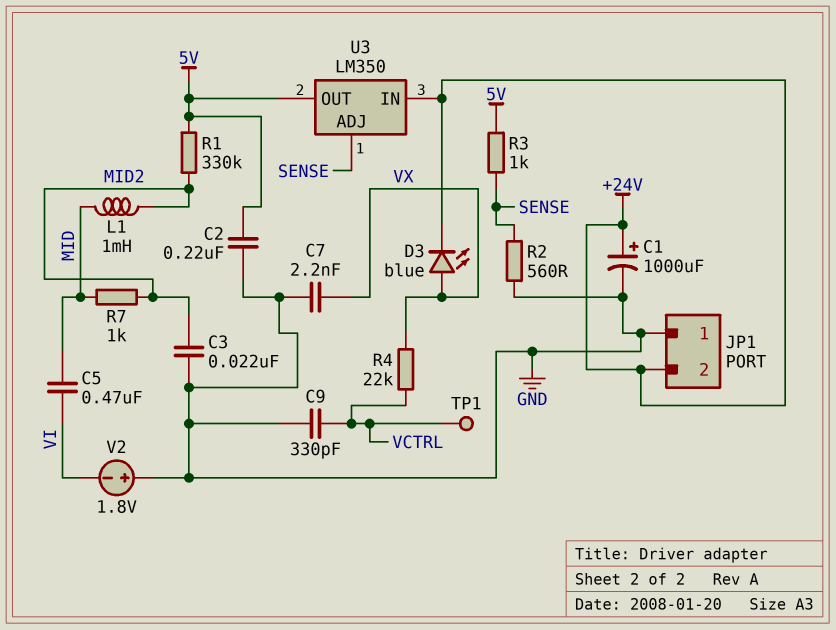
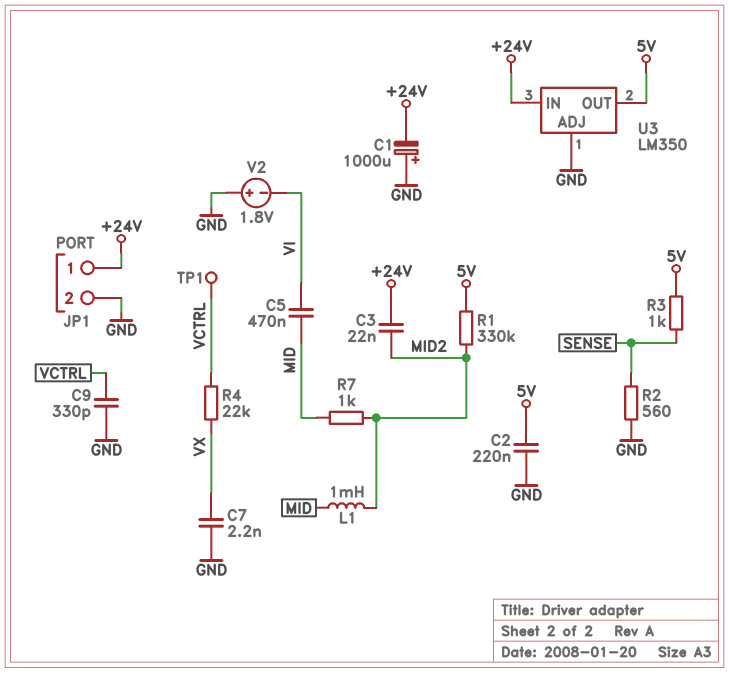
C1: 1000uF (plus +24V, minus GND) -> 1000uF (plus GND, minus +24V)
C3: 22nF (GND, MID2) -> 22nF (+24V, MID2)
D3: LED blue (A VX, K +24V) -> none
JP1 pin 1: GND -> +24V
JP1 pin 2: +24V -> GND
U3 pin ADJ: SENSE -> GND

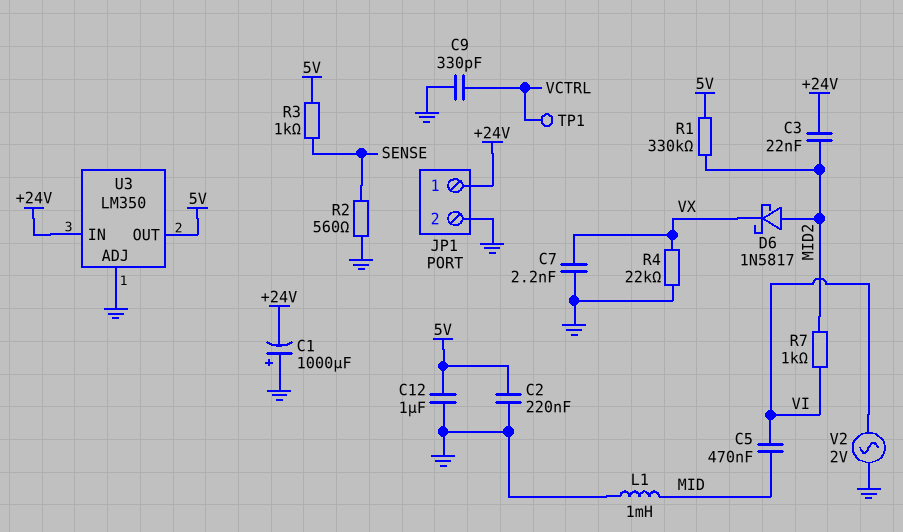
C12: none -> 1uF (5V, GND)
D6: none -> schottky 1N5817 (A MID2, K VX)
L1: 1mH (MID, MID2) -> 1mH (GND, MID)
R4: 22k (VCTRL, VX) -> 22k (GND, VX)
R7: 1k (MID, MID2) -> 1k (MID2, VI)
V2: 1.8V (plus GND, minus VI) -> AC 2V (GND, VI)

